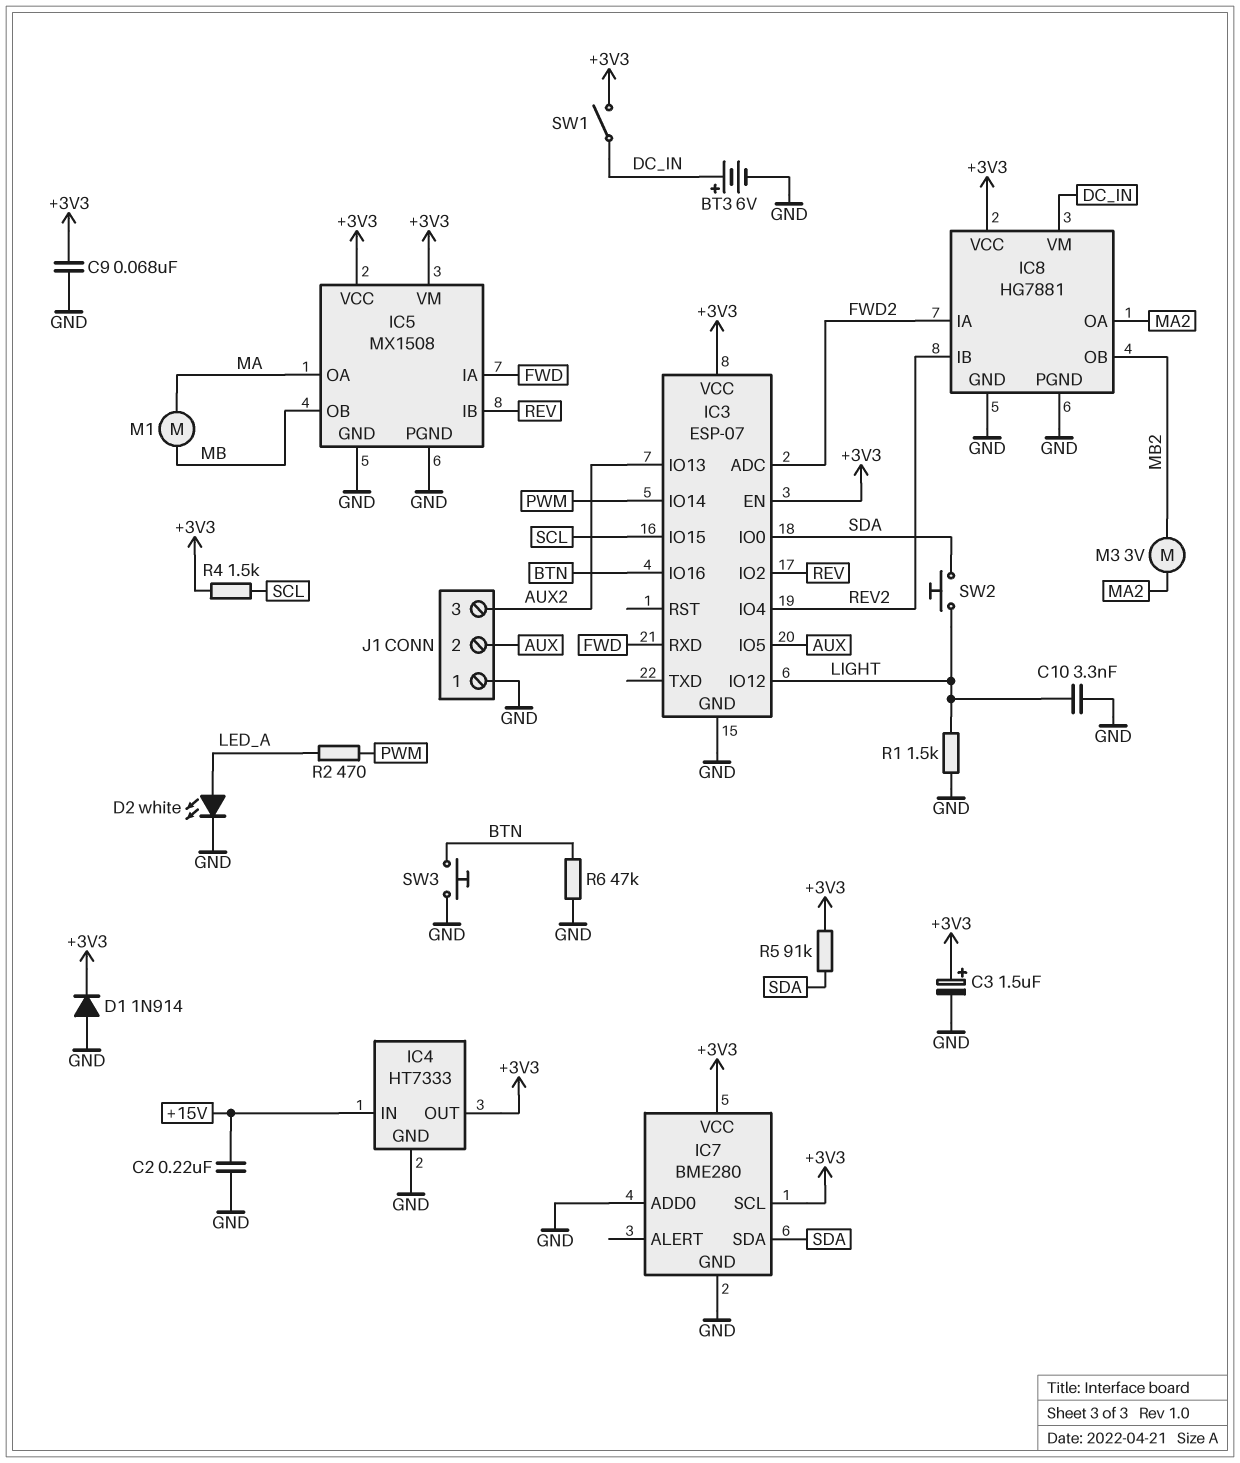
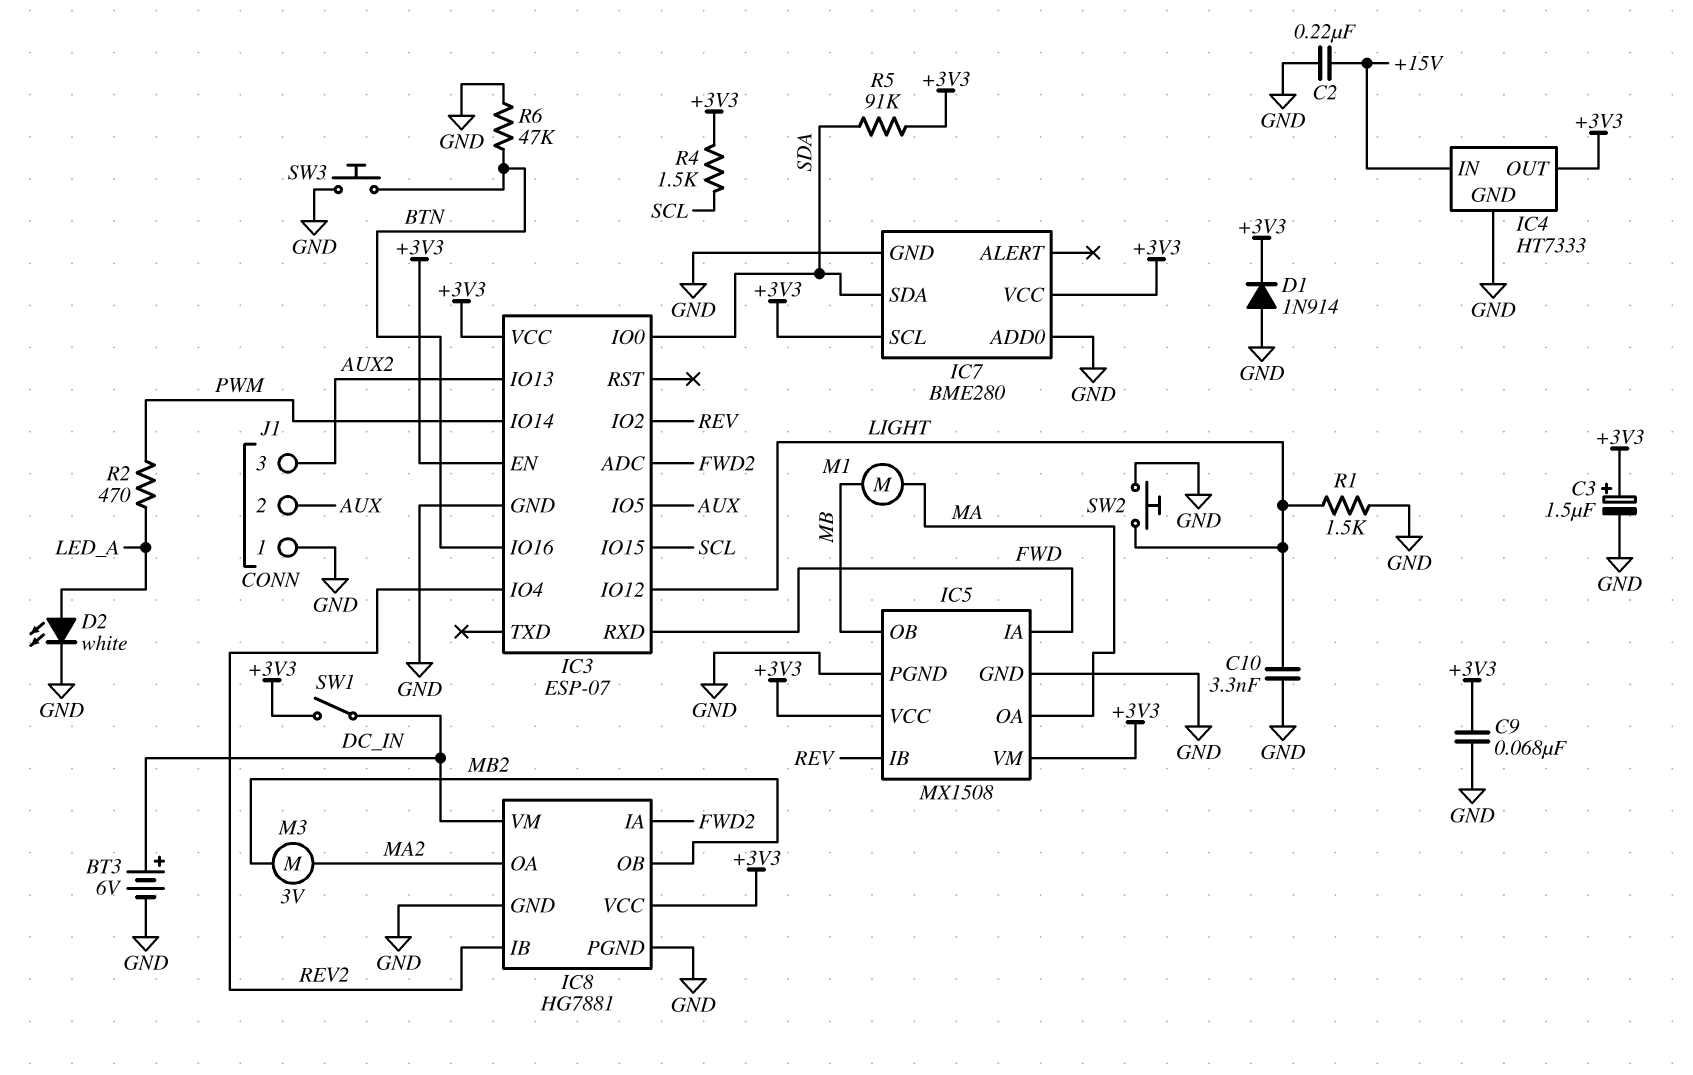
SW2: button (LIGHT, SDA) -> button (GND, LIGHT)

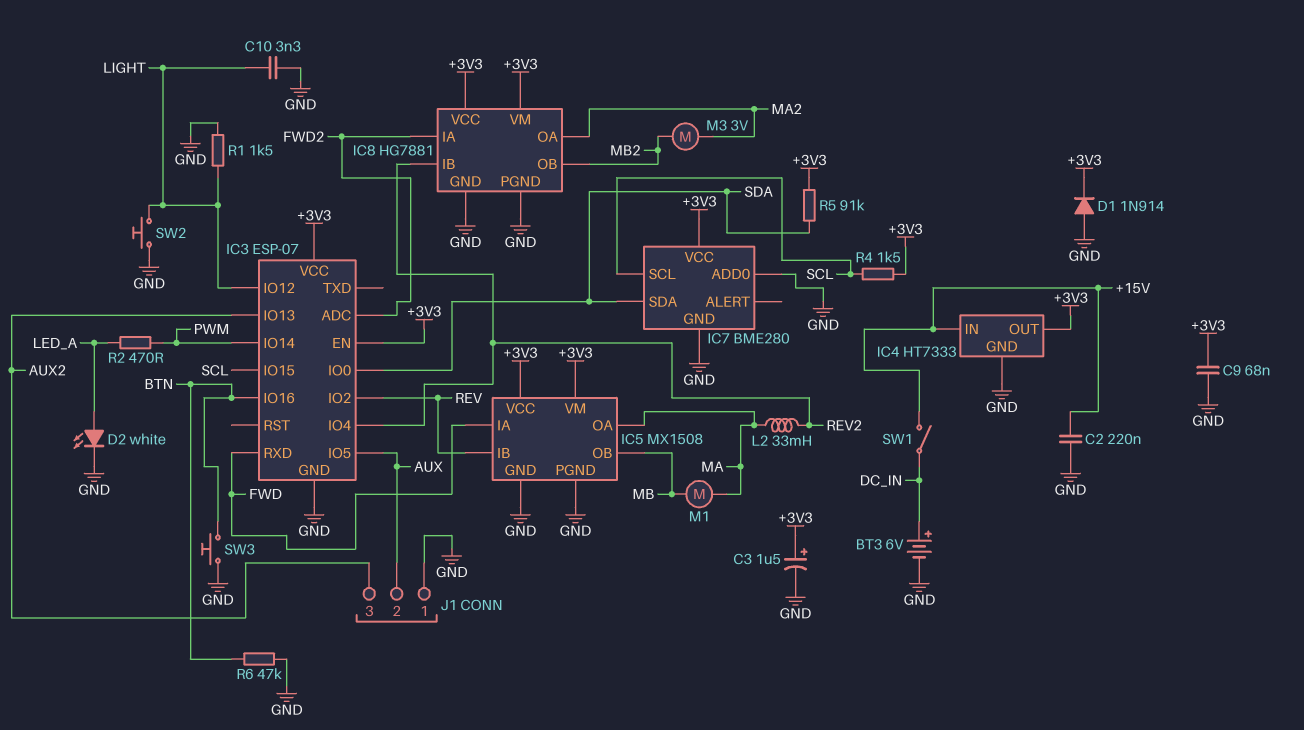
IC7 pin SCL: +3V3 -> SCL
IC8 pin VM: DC_IN -> +3V3
L2: none -> 33mH (MA, REV2)
SW1: switch (+3V3, DC_IN) -> switch (+15V, DC_IN)

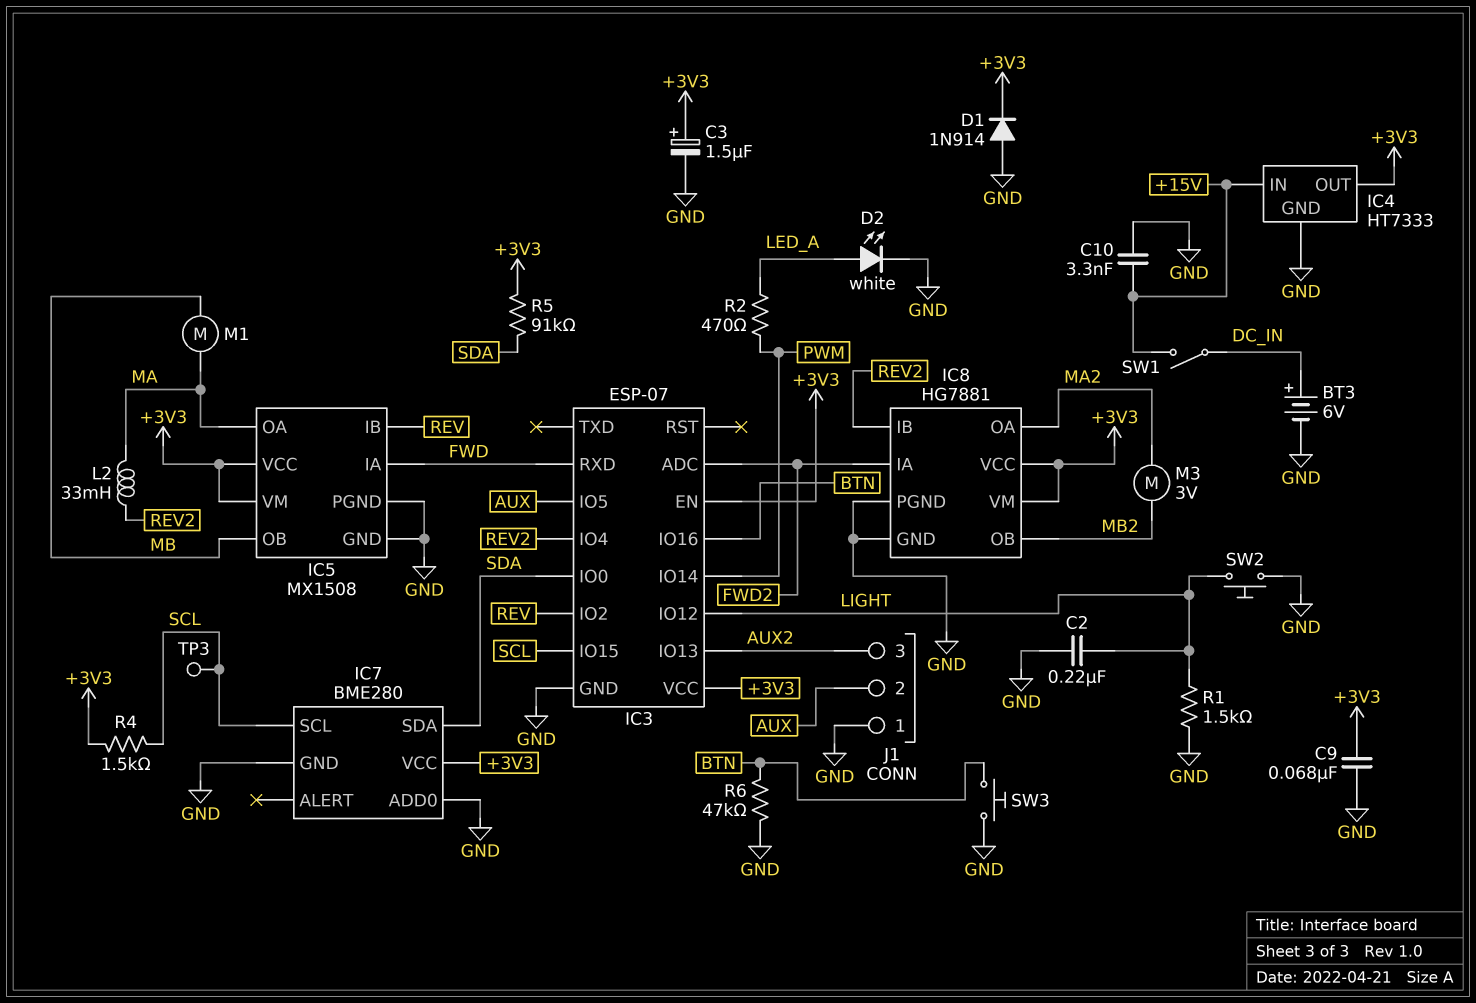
C2: 220nF (+15V, GND) -> 220nF (GND, LIGHT)
C10: 3.3nF (GND, LIGHT) -> 3.3nF (+15V, GND)
TP3: none -> test point (SCL)

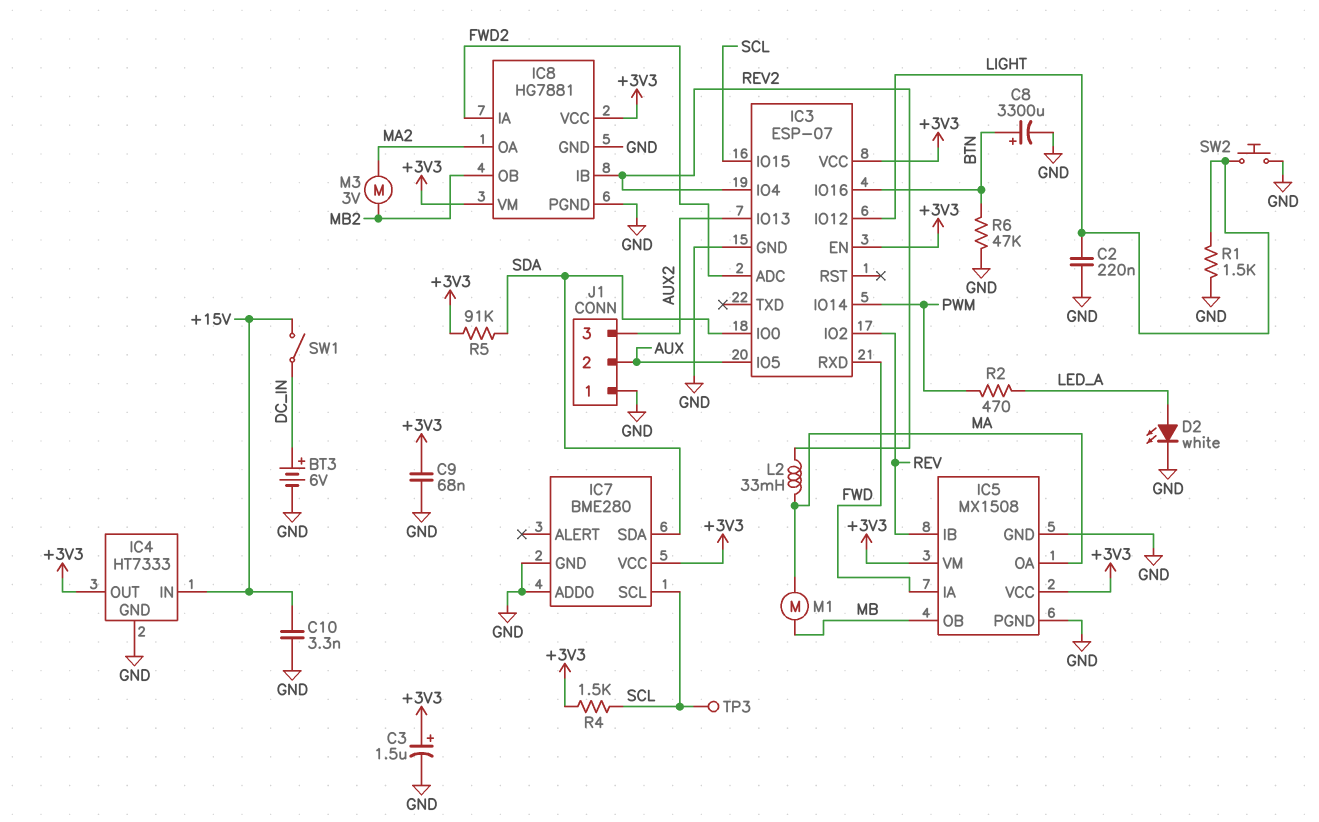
C8: none -> 3300uF (plus BTN, minus GND)
D1: diode 1N914 (A GND, K +3V3) -> none
SW3: button (BTN, GND) -> none

